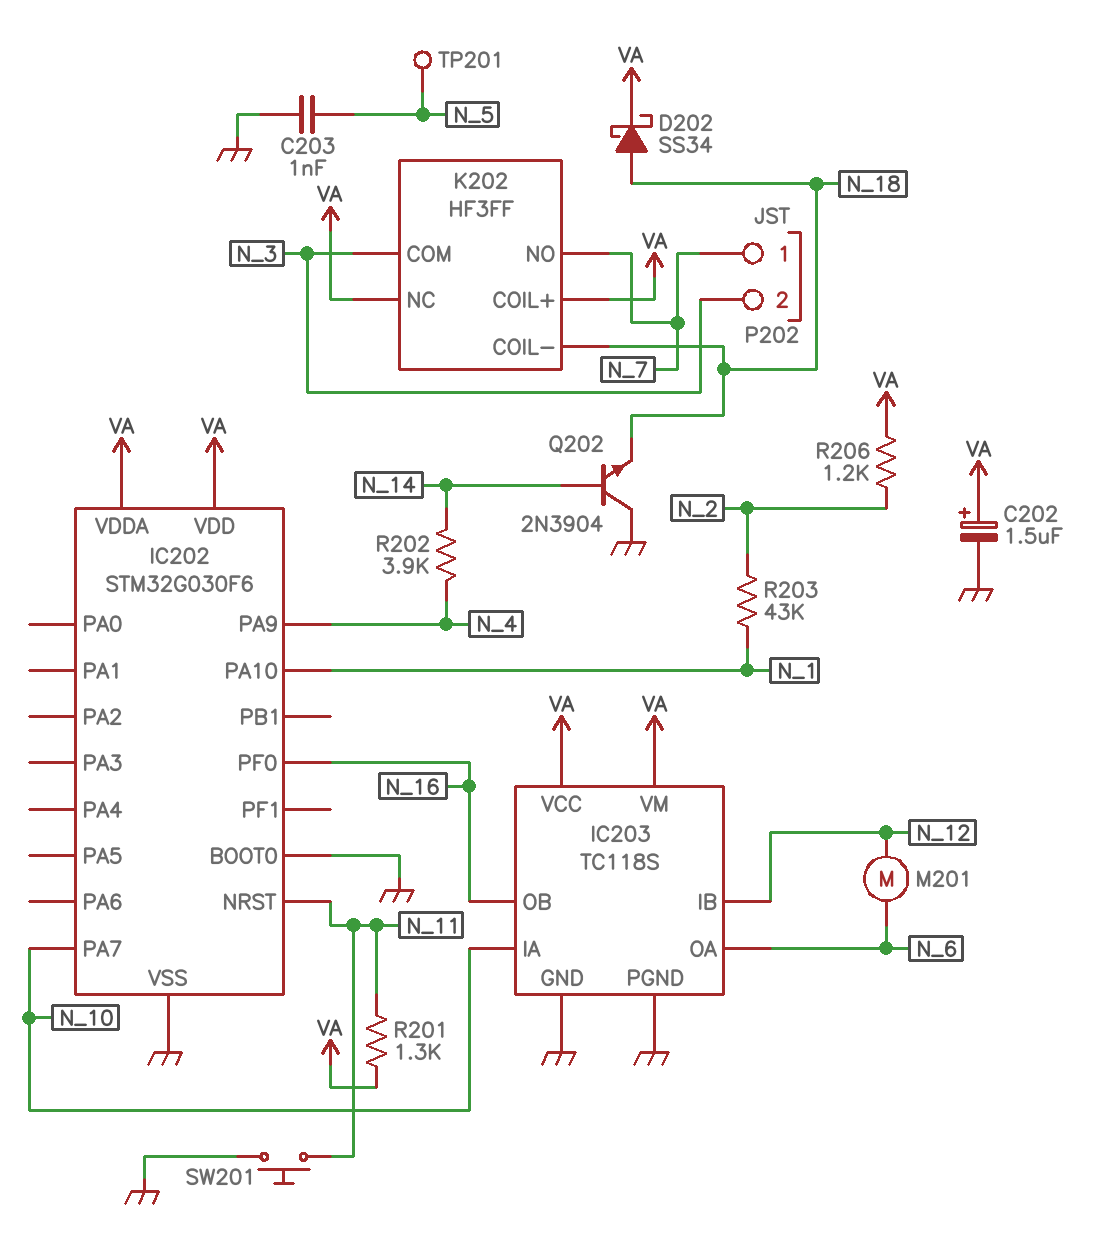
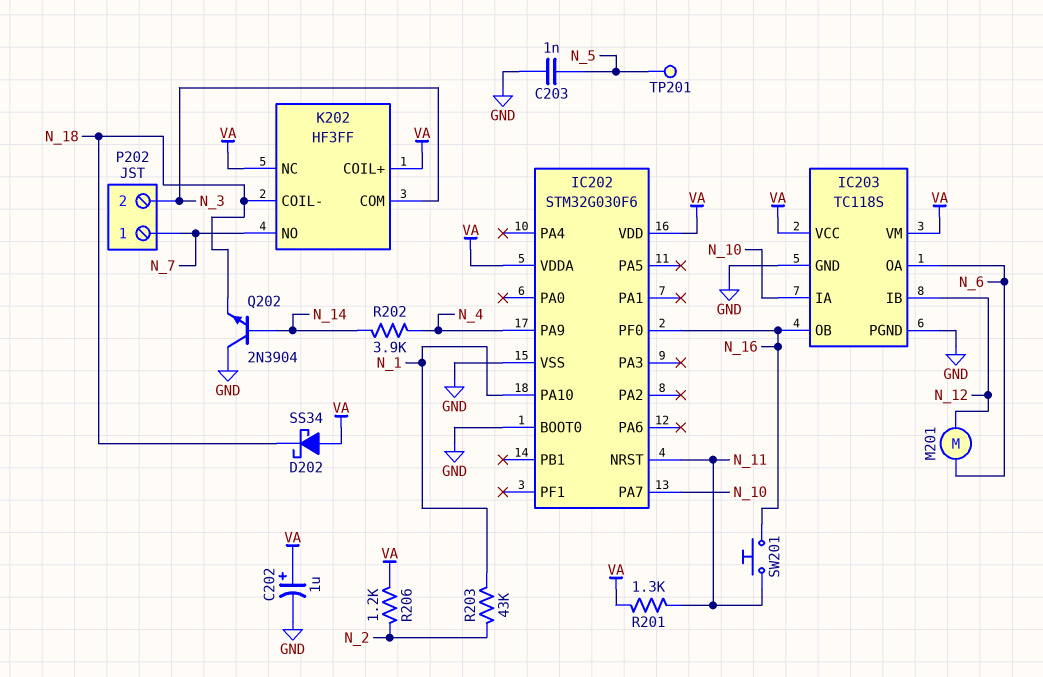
C202: 1.5uF (plus VA, minus GND) -> 1uF (plus VA, minus GND)
D202: schottky SS34 (A N_18, K VA) -> schottky SS34 (A VA, K N_18)
SW201: button (GND, N_11) -> button (N_11, N_16)

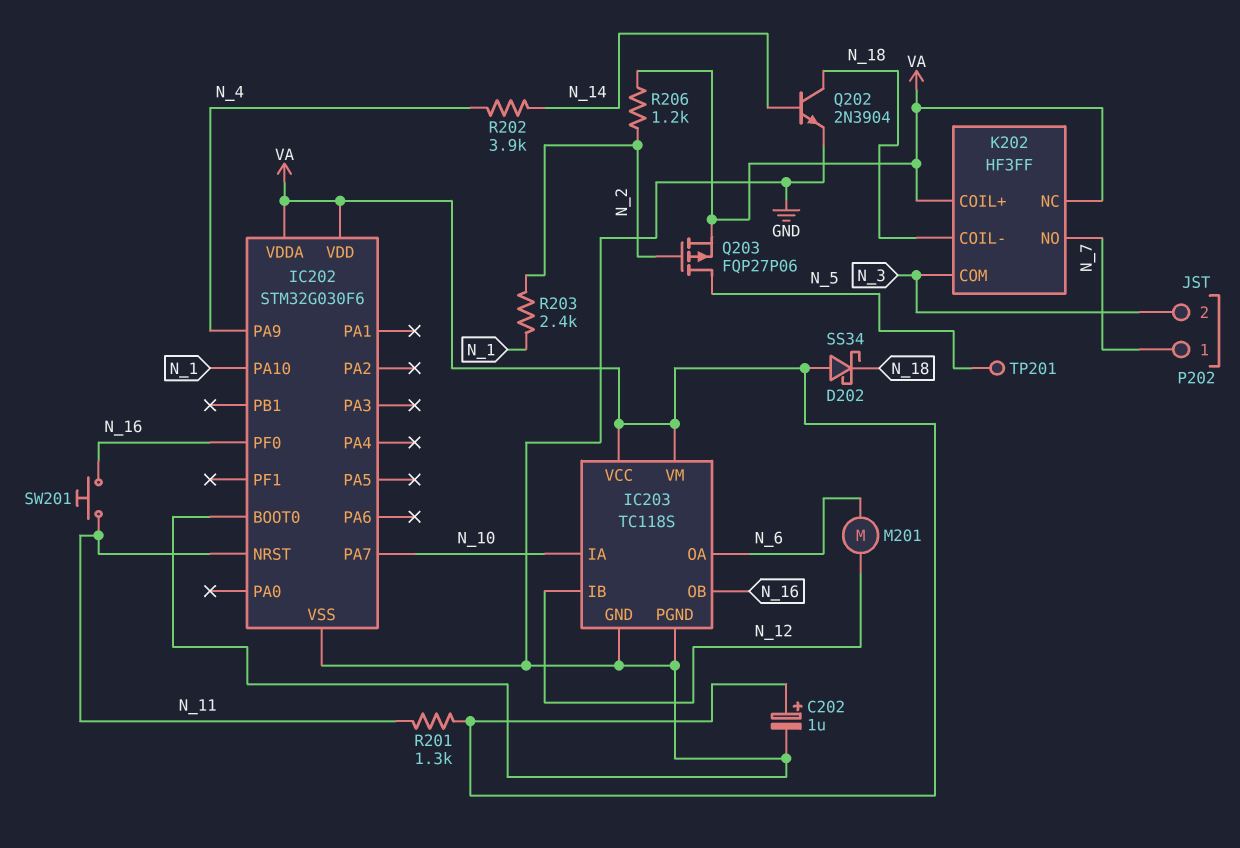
C203: 1nF (GND, N_5) -> none
Q202: NPN 2N3904 (B N_14, C GND, E N_18) -> NPN 2N3904 (B N_14, C N_18, E GND)
Q203: none -> PMOS FQP27P06 (G N_2, D N_5, S VA)
R203: 43k (N_1, N_2) -> 2.4k (N_1, N_2)

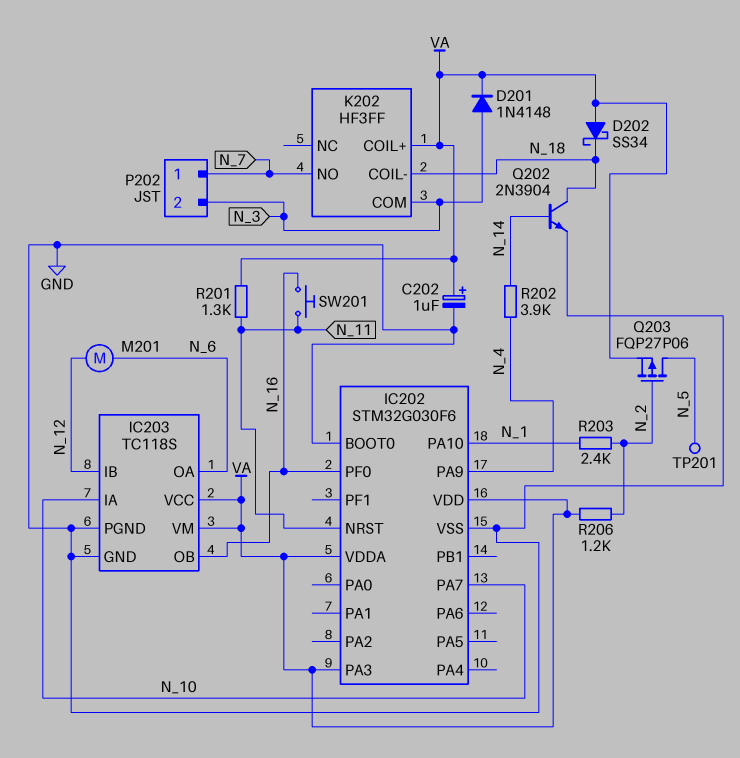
D201: none -> diode 1N4148 (A N_3, K VA)
IC202 pin PA3: none -> VA
K202 pin NC: VA -> none

